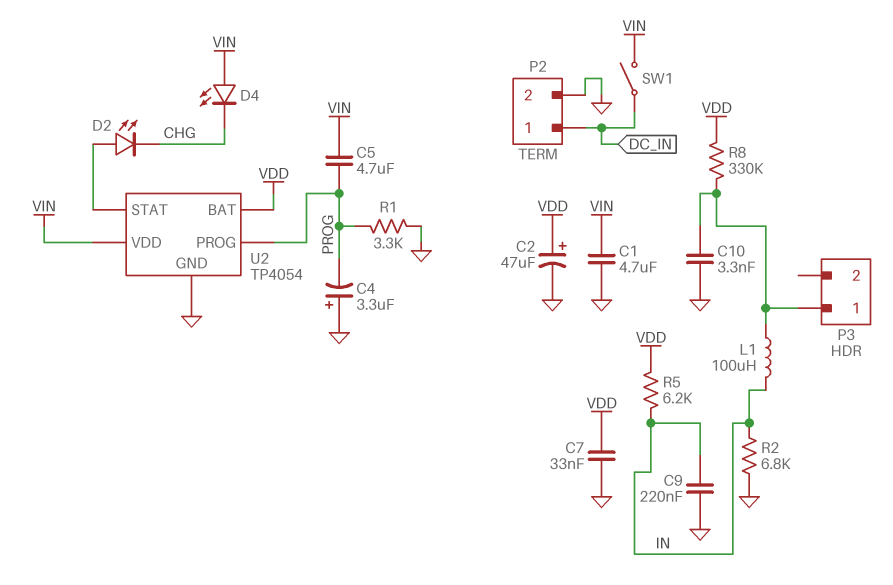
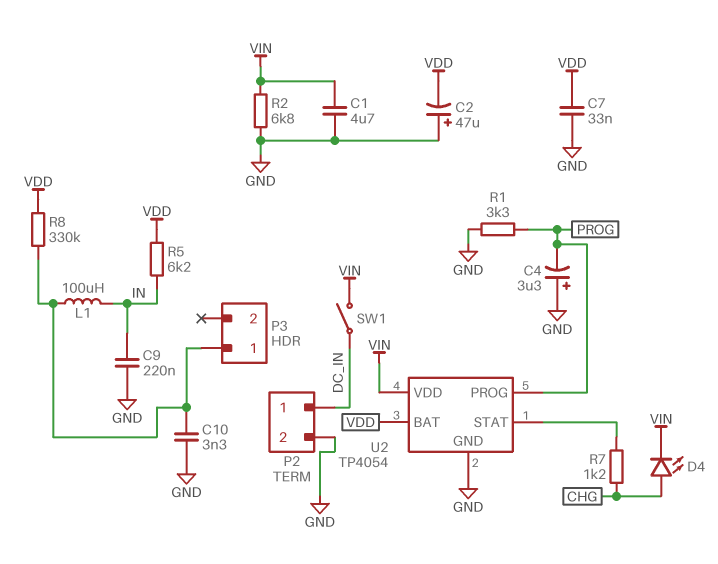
C2: 47uF (plus VDD, minus GND) -> 47uF (plus GND, minus VDD)
C5: 4.7uF (PROG, VIN) -> none
D2: LED (A U2/STAT, K CHG) -> none
D4: LED (A VIN, K CHG) -> LED (A CHG, K VIN)
R2: 6.8k (GND, IN) -> 6.8k (GND, VIN)
R7: none -> 1.2k (CHG, U2/STAT)

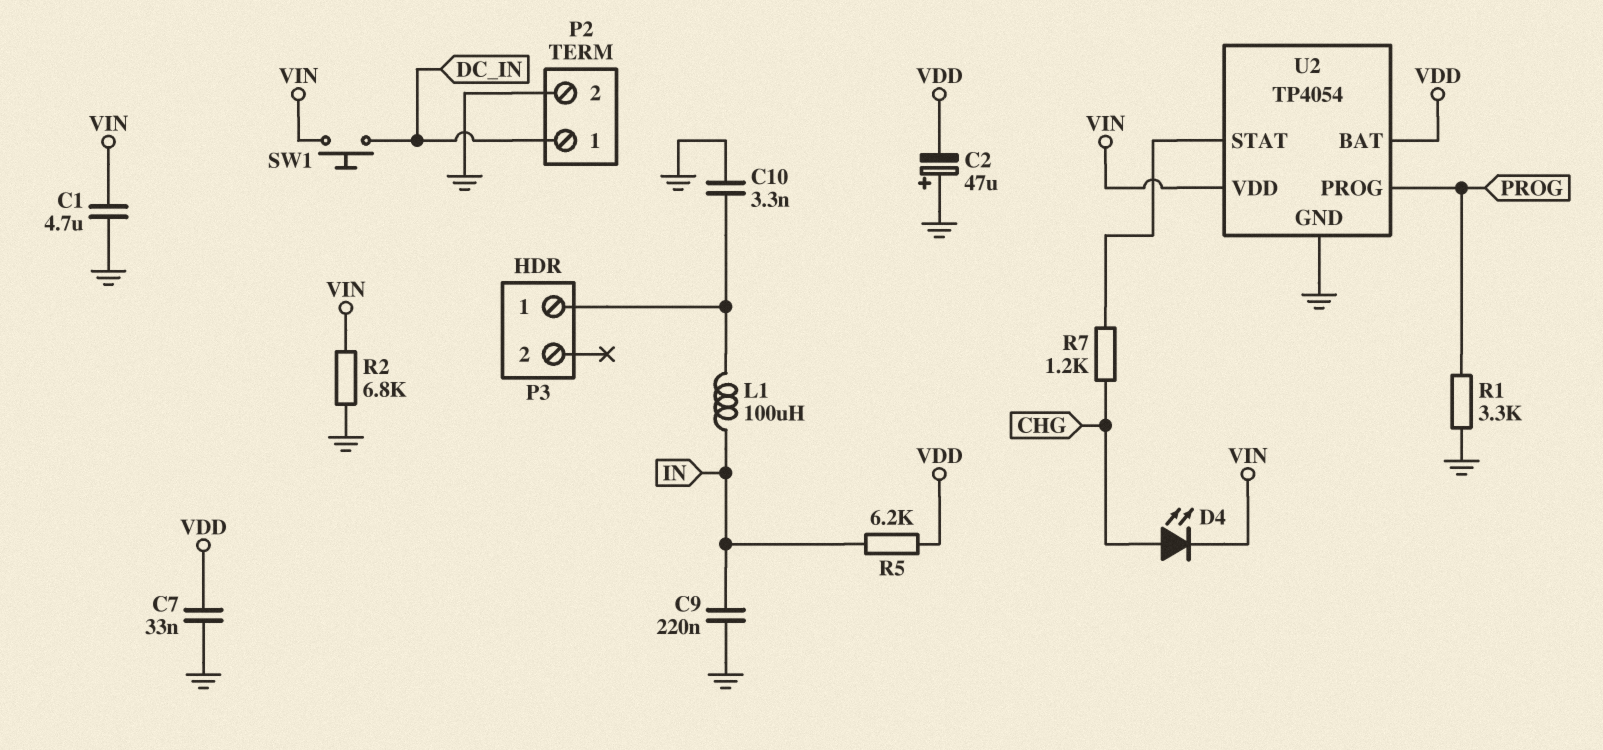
C4: 3.3uF (plus GND, minus PROG) -> none
R8: 330k (P3/1, VDD) -> none
SW1: switch (DC_IN, VIN) -> button (DC_IN, VIN)

